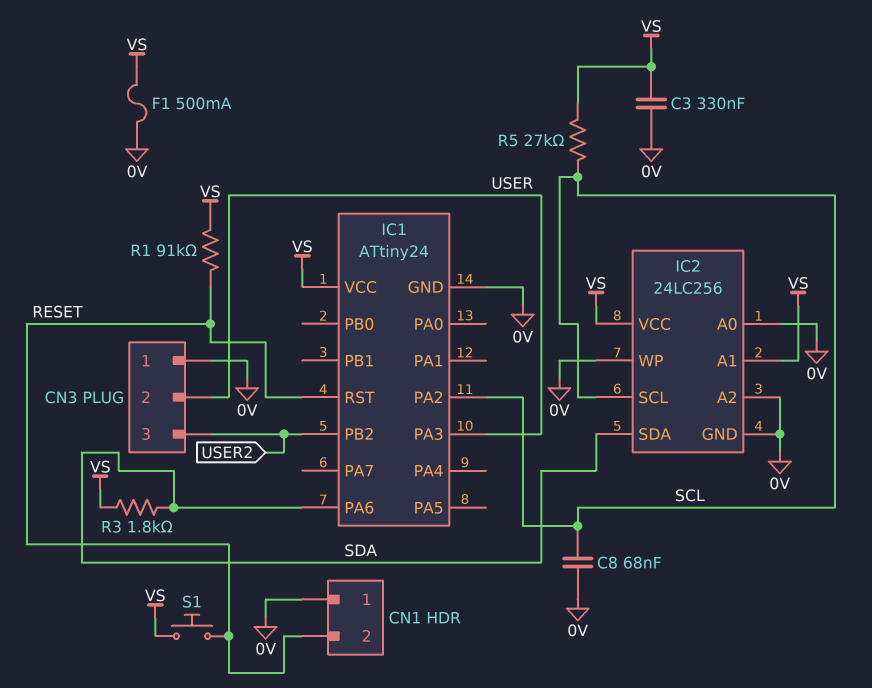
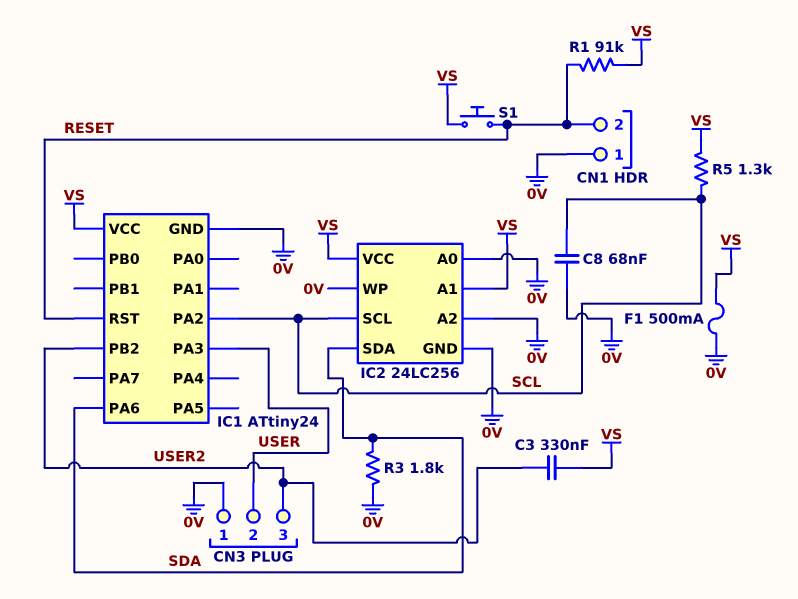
C3: 330nF (0V, VS) -> 330nF (USER2, VS)
R3: 1.8k (SDA, VS) -> 1.8k (0V, SDA)
R5: 27k (SCL, VS) -> 1.3k (SCL, VS)

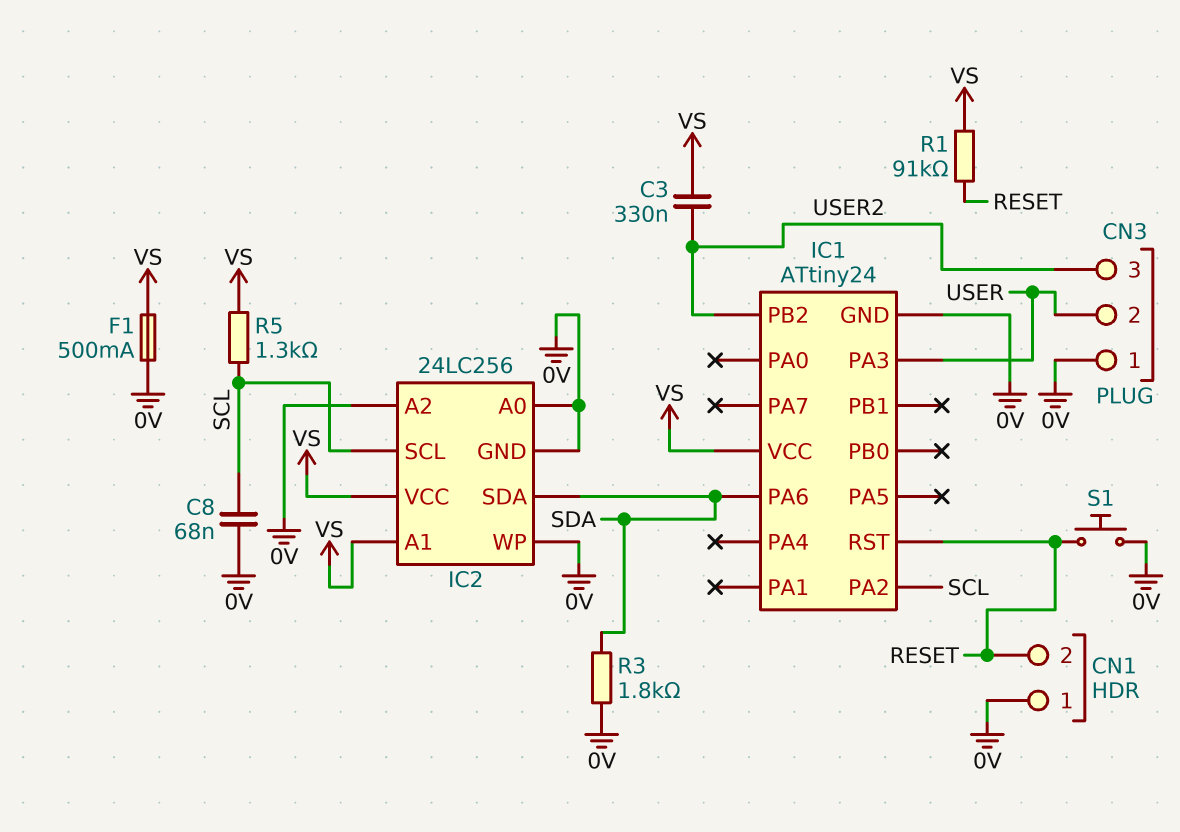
S1: button (RESET, VS) -> button (0V, RESET)

